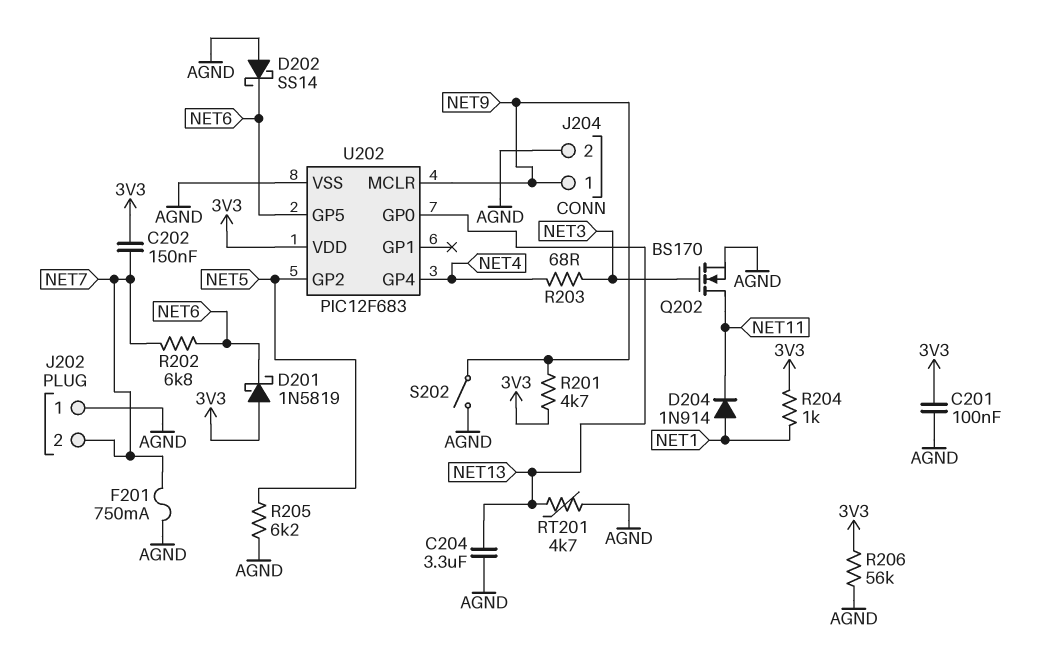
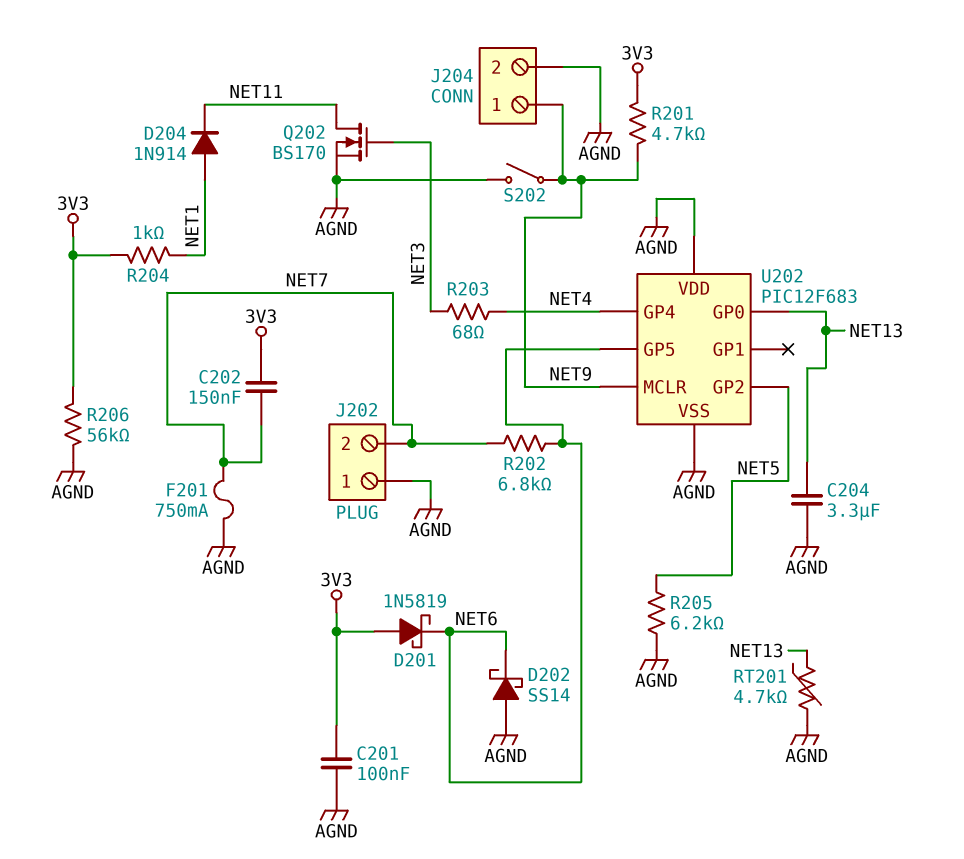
U202 pin VDD: 3V3 -> AGND

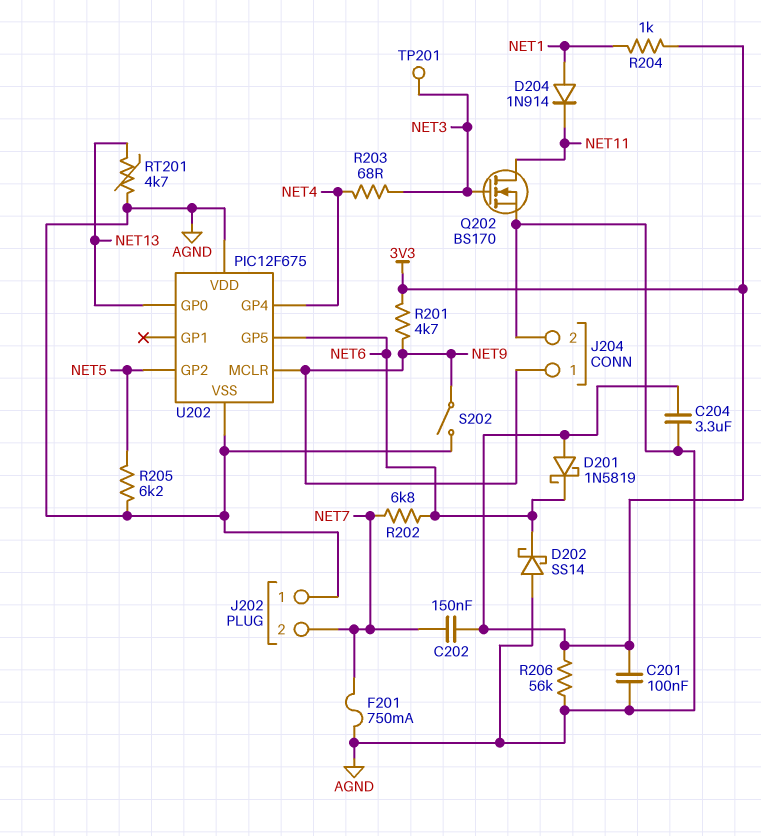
C204: 3.3uF (AGND, NET13) -> 3.3uF (3V3, AGND)
TP201: none -> test point (NET3)
U202: PIC12F683 -> PIC12F675

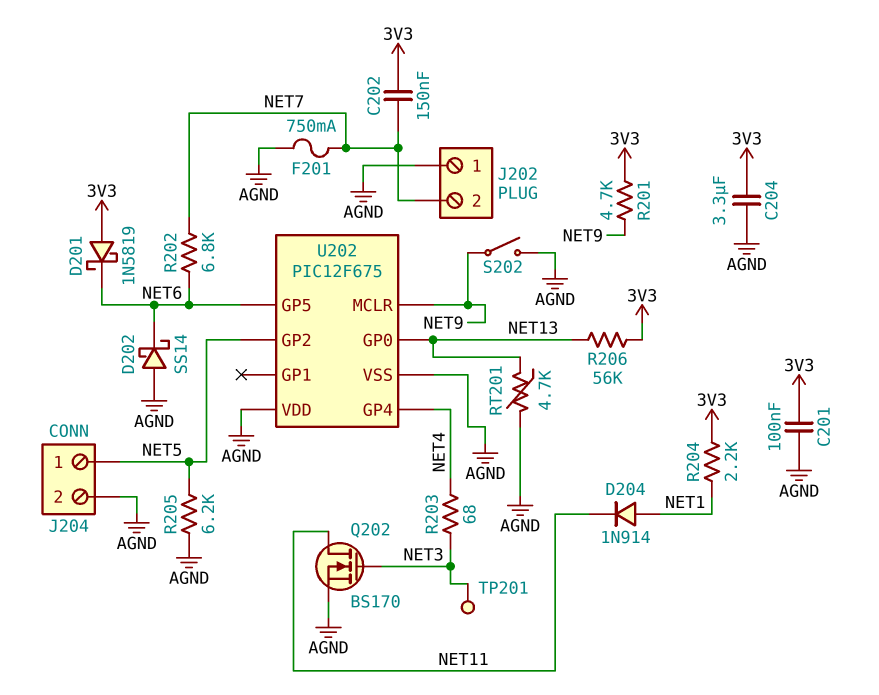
J204 pin 1: NET9 -> NET5
R204: 1k (3V3, NET1) -> 2.2k (3V3, NET1)
R206: 56k (3V3, AGND) -> 56k (3V3, NET13)

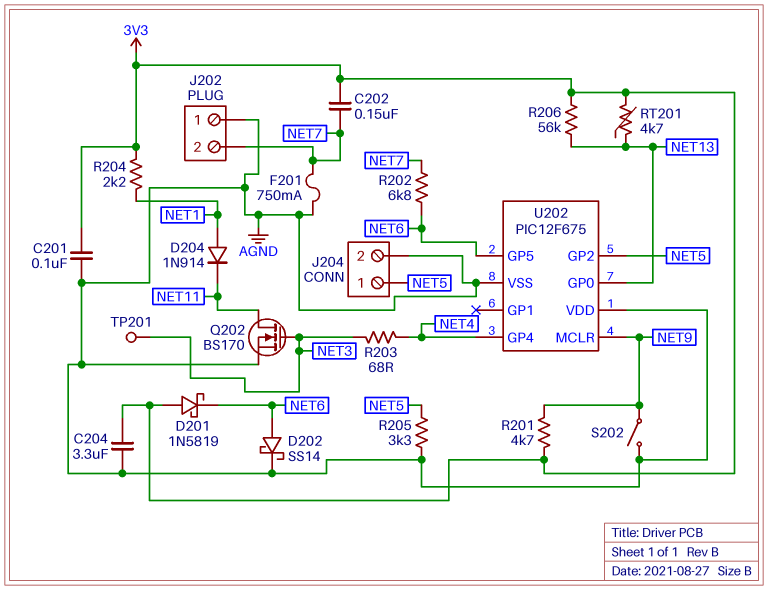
D202: schottky SS14 (A AGND, K NET6) -> schottky SS14 (A NET6, K AGND)
R205: 6.2k (AGND, NET5) -> 3.3k (AGND, NET5)
RT201: 4.7k (AGND, NET13) -> 4.7k (3V3, NET13)

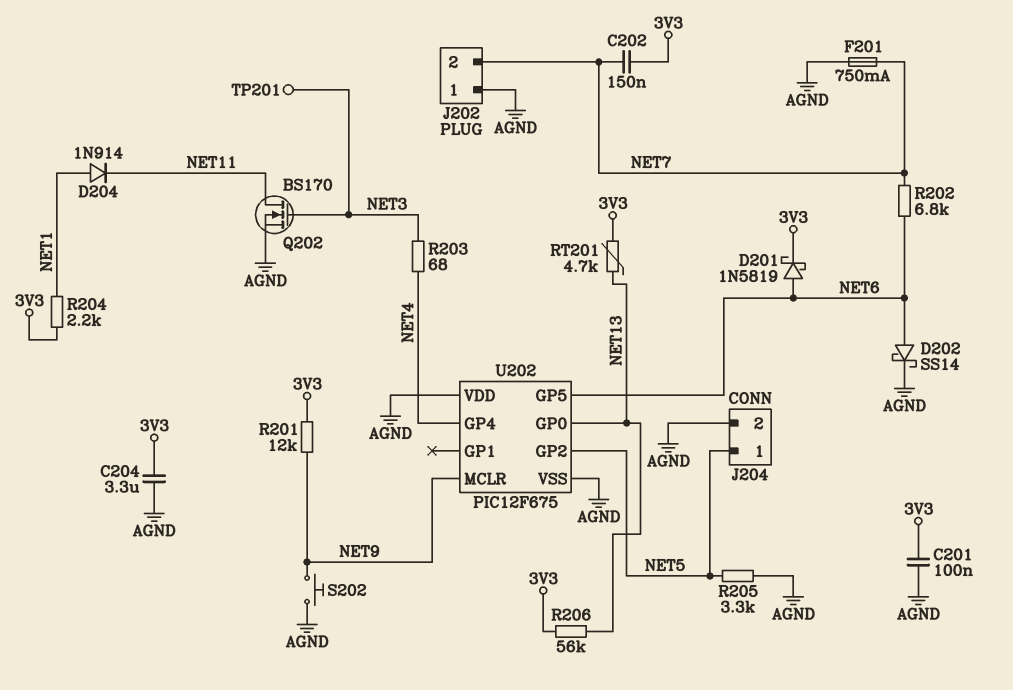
D201: schottky 1N5819 (A 3V3, K NET6) -> schottky 1N5819 (A NET6, K 3V3)
R201: 4.7k (3V3, NET9) -> 12k (3V3, NET9)
S202: switch (AGND, NET9) -> button (AGND, NET9)

